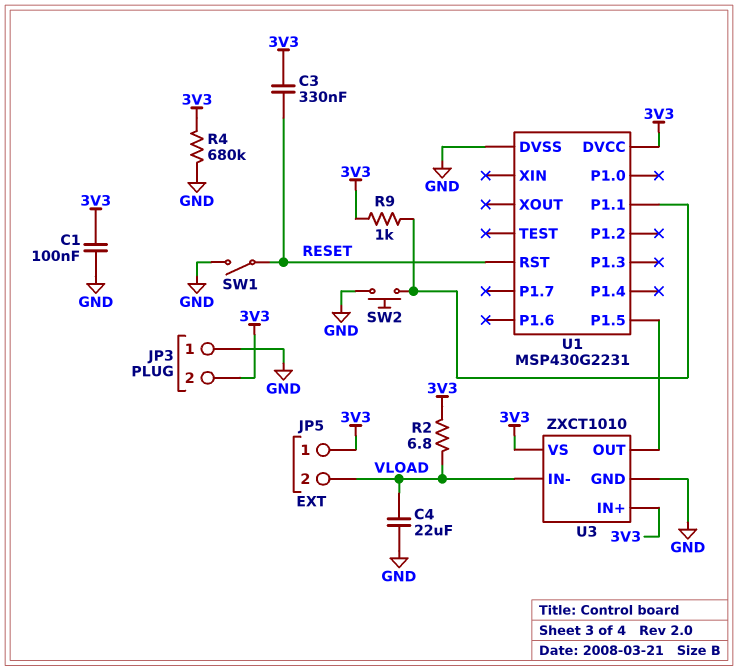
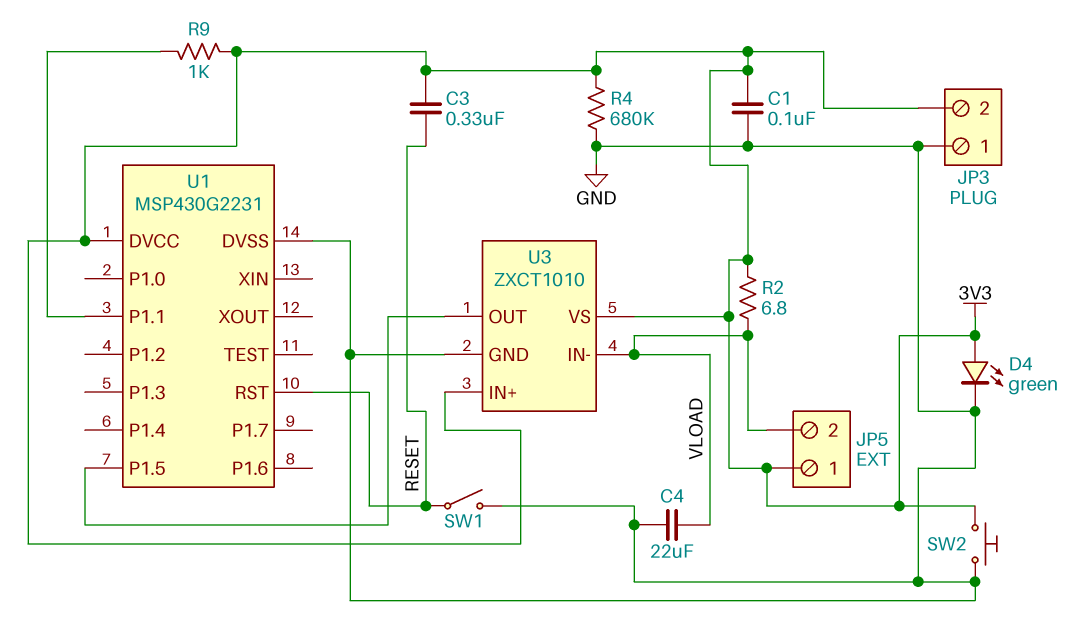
D4: none -> LED green (A 3V3, K GND)
SW2: button (GND, U1/P1.1) -> button (3V3, GND)

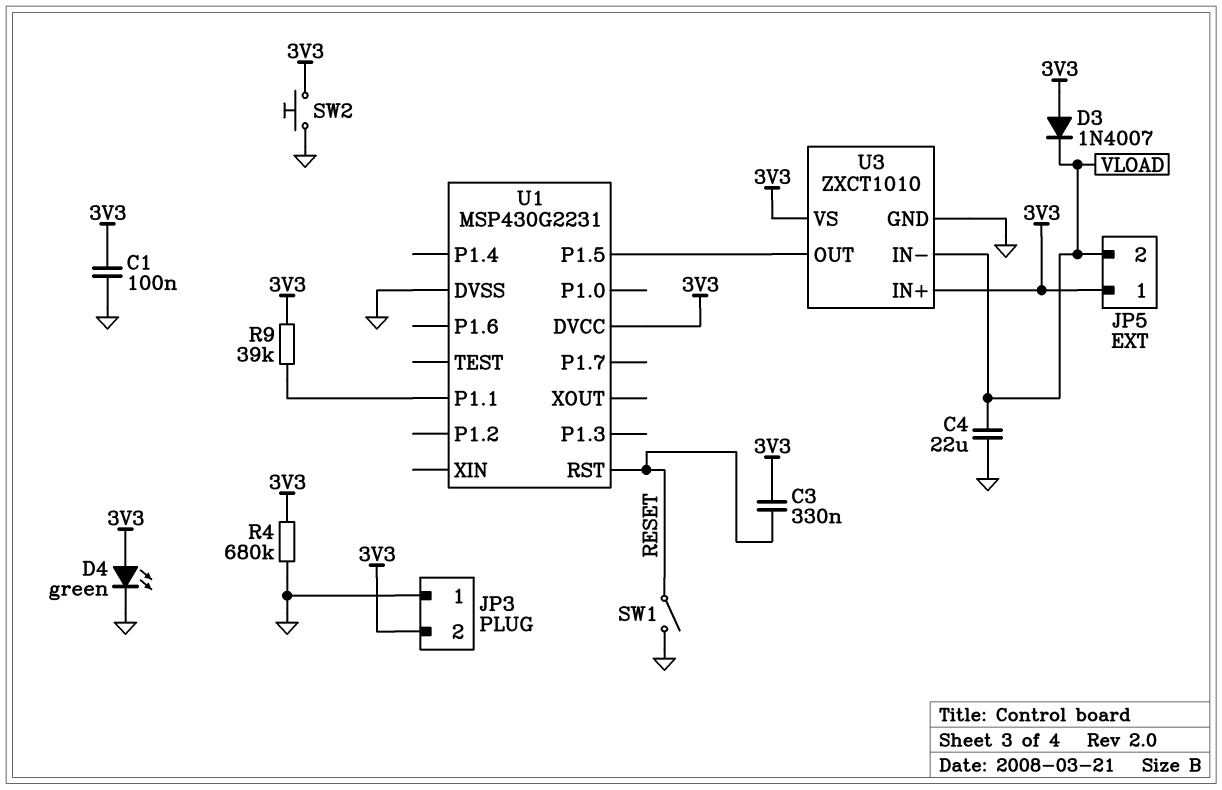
D3: none -> diode 1N4007 (A 3V3, K VLOAD)
R2: 6.8 (3V3, VLOAD) -> none
R9: 1k (3V3, U1/P1.1) -> 39k (3V3, U1/P1.1)

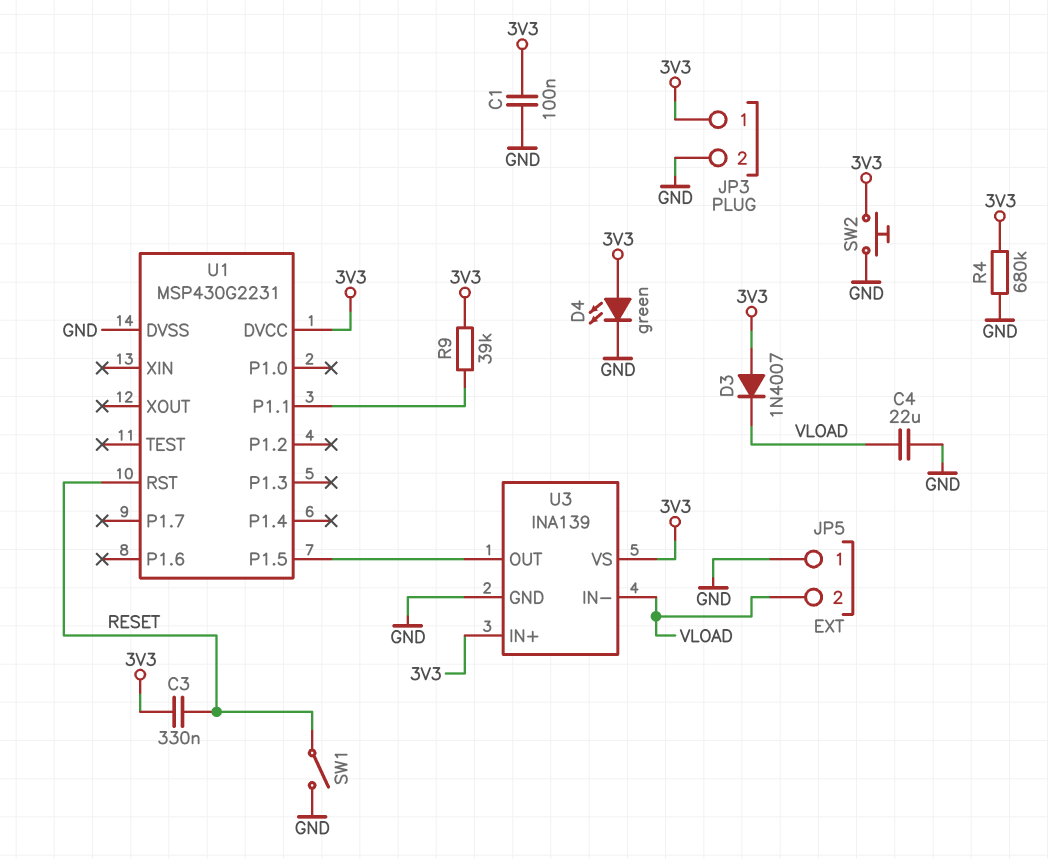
JP3 pin 1: GND -> 3V3
JP3 pin 2: 3V3 -> GND
JP5 pin 1: 3V3 -> GND
U3: ZXCT1010 -> INA139

